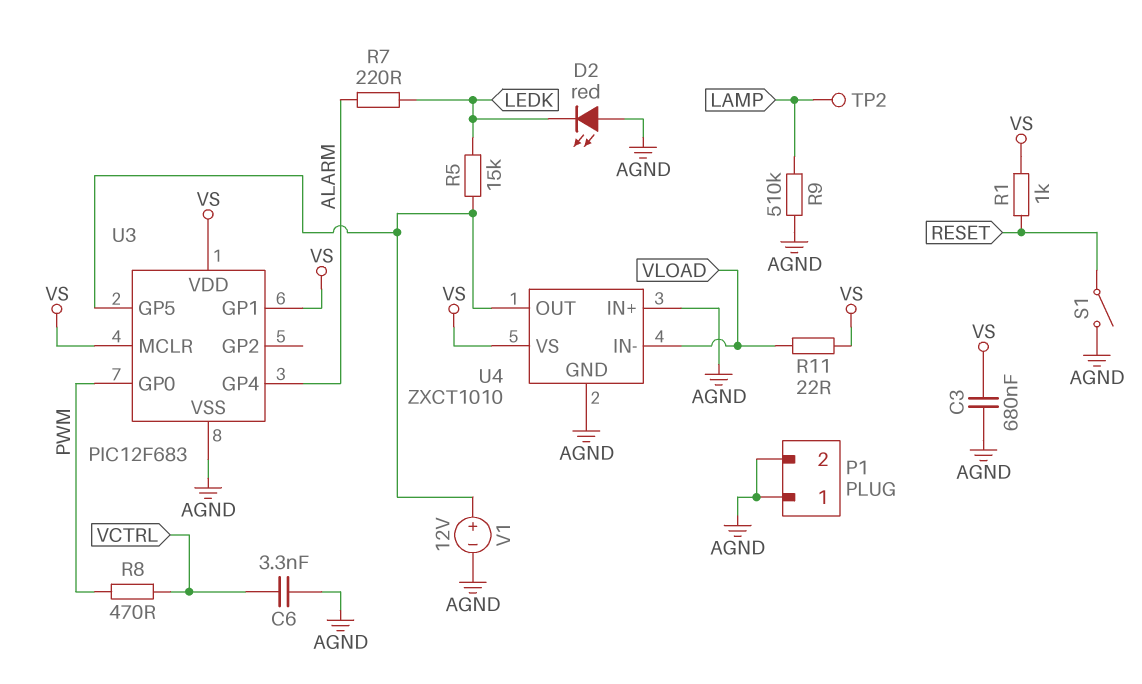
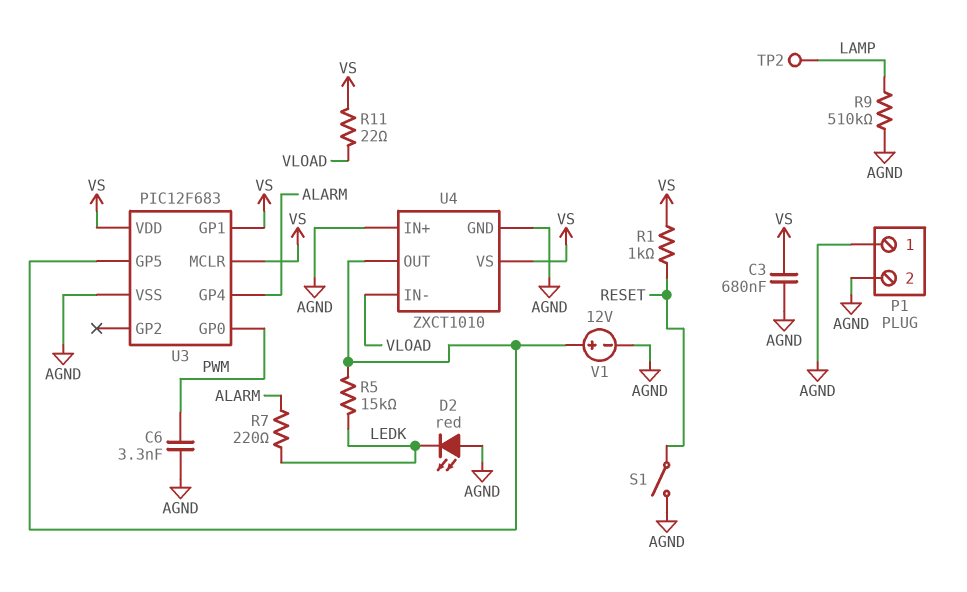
C6: 3.3nF (AGND, VCTRL) -> 3.3nF (AGND, PWM)
R8: 470 (PWM, VCTRL) -> none

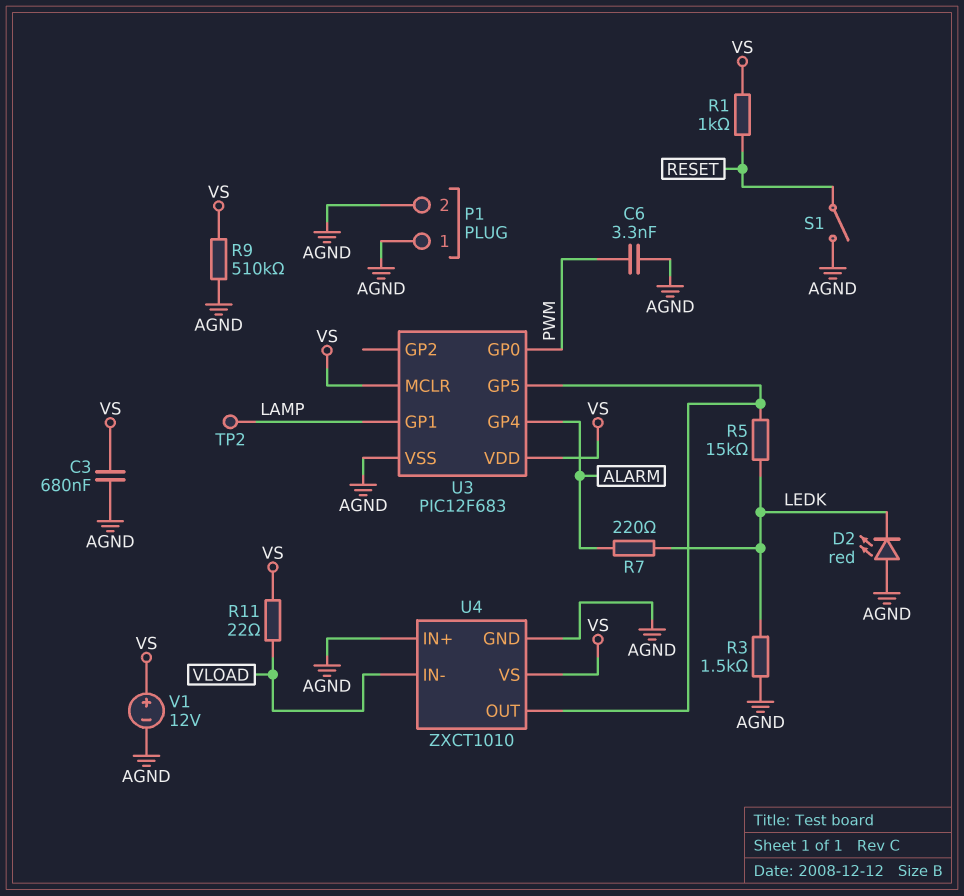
R3: none -> 1.5k (AGND, LEDK)
R9: 510k (AGND, LAMP) -> 510k (AGND, VS)
U3 pin GP1: VS -> LAMP
V1: 12V (plus U3/GP5, minus AGND) -> 12V (plus VS, minus AGND)

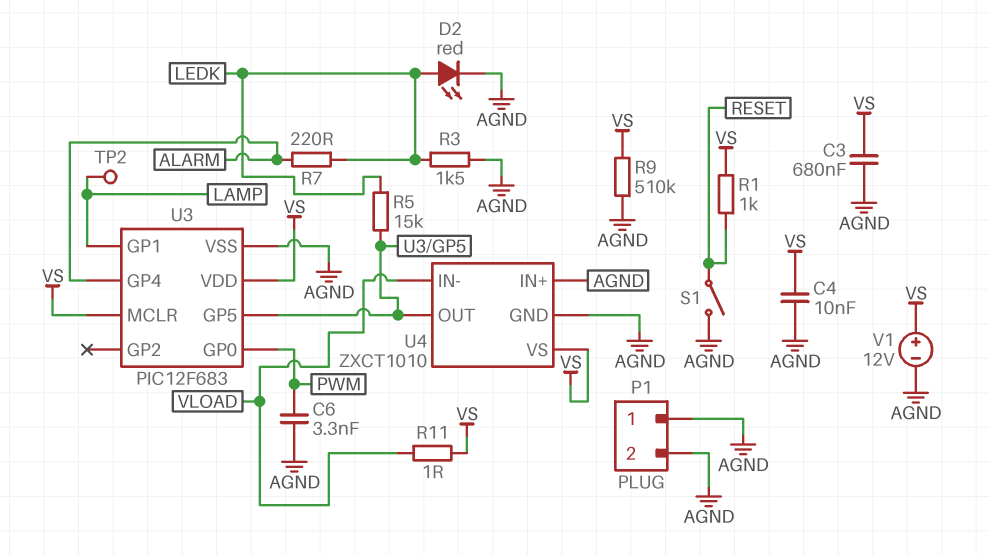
C4: none -> 10nF (AGND, VS)
D2: LED red (A AGND, K LEDK) -> LED red (A LEDK, K AGND)
R11: 22 (VLOAD, VS) -> 1 (VLOAD, VS)

